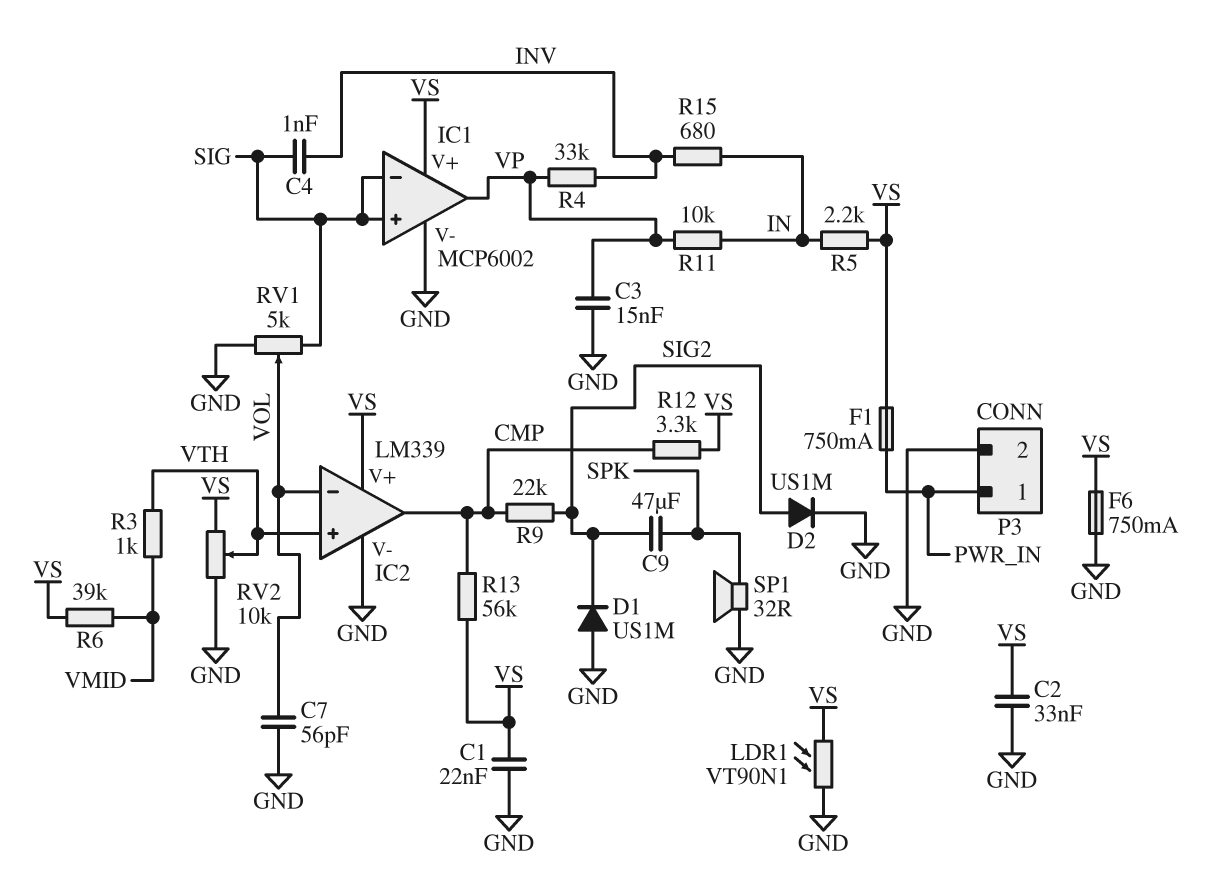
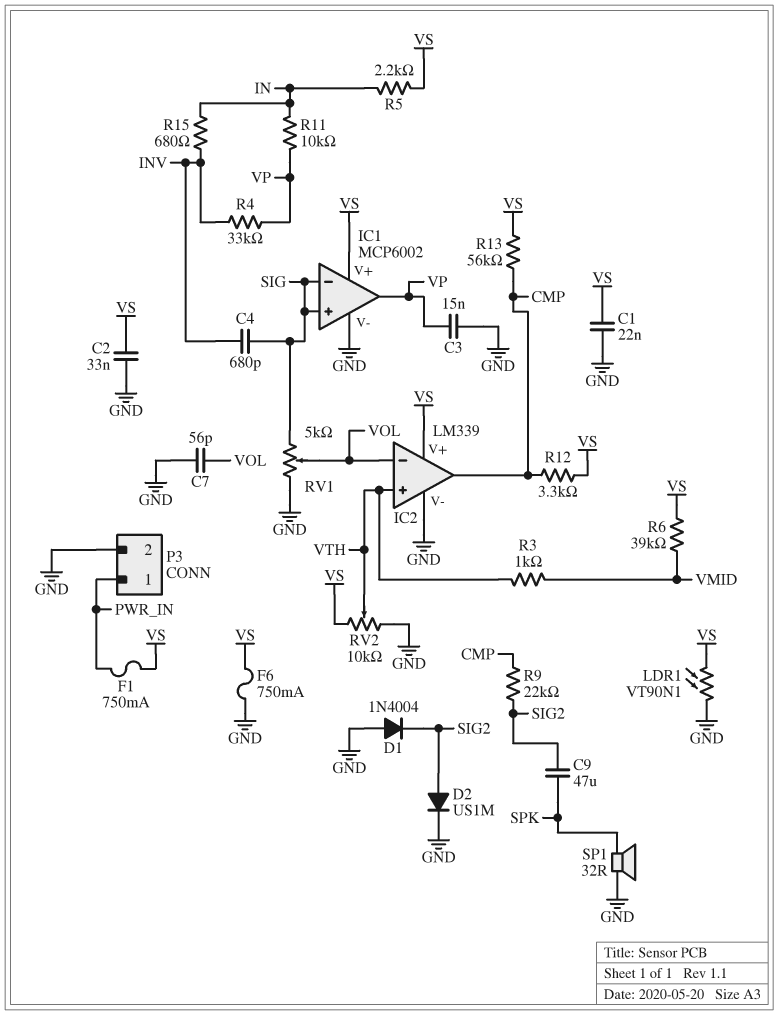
C4: 1nF (INV, SIG) -> 680pF (INV, SIG)
D1: diode US1M (A GND, K SIG2) -> diode 1N4004 (A GND, K SIG2)

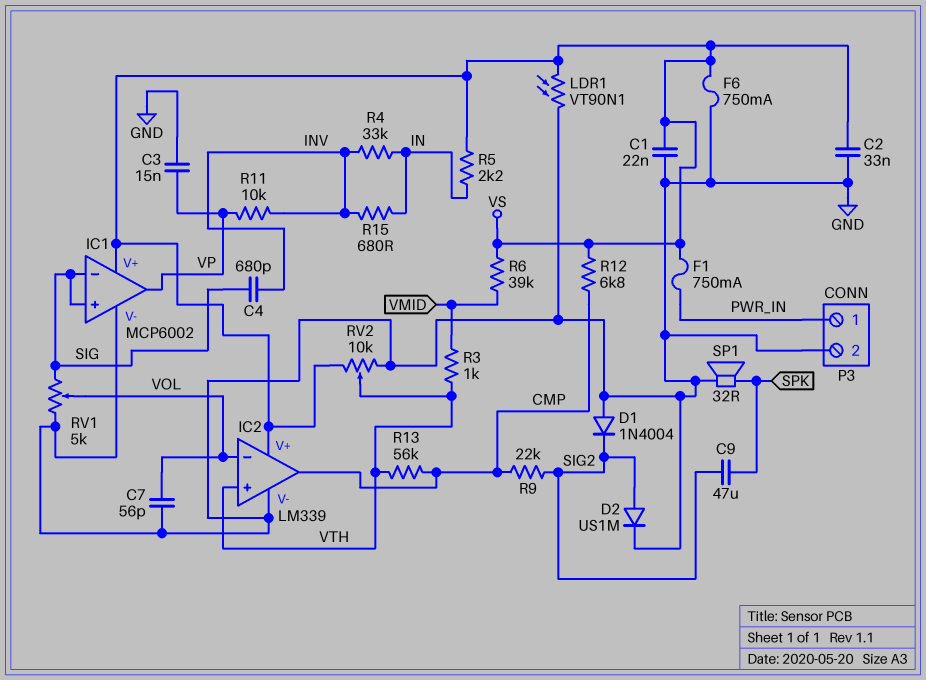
R4: 33k (INV, VP) -> 33k (IN, INV)
R11: 10k (IN, VP) -> 10k (INV, VP)
R12: 3.3k (CMP, VS) -> 6.8k (CMP, VS)
R13: 56k (CMP, VS) -> 56k (CMP, VTH)

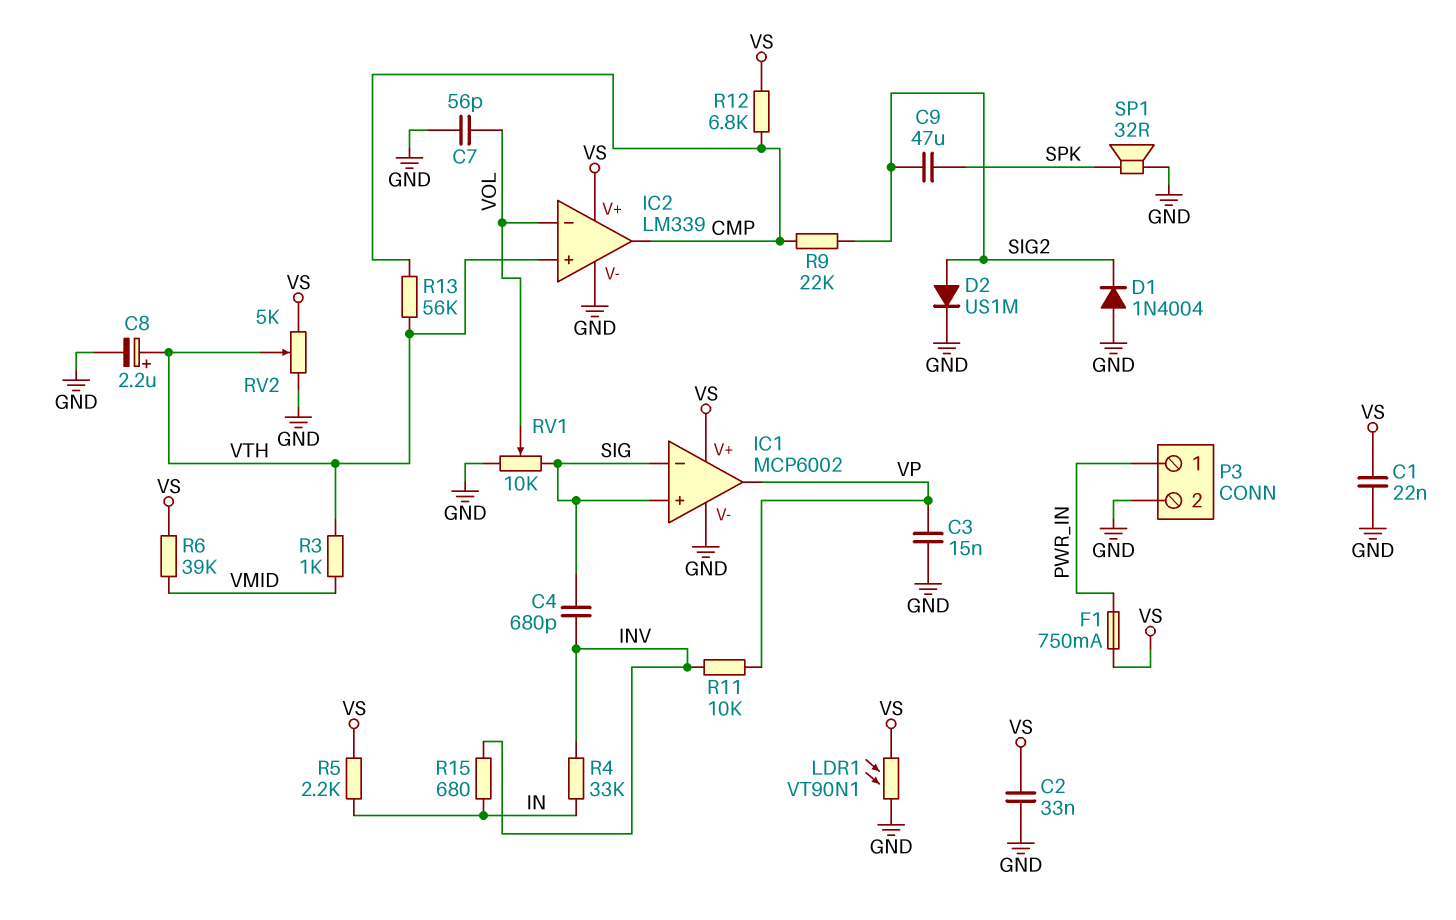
C8: none -> 2.2uF (plus VTH, minus GND)
F6: 750mA (GND, VS) -> none
RV1: 5k (GND, SIG, wiper VOL) -> 10k (GND, SIG, wiper VOL)
RV2: 10k (GND, VS, wiper VTH) -> 5k (GND, VS, wiper VTH)

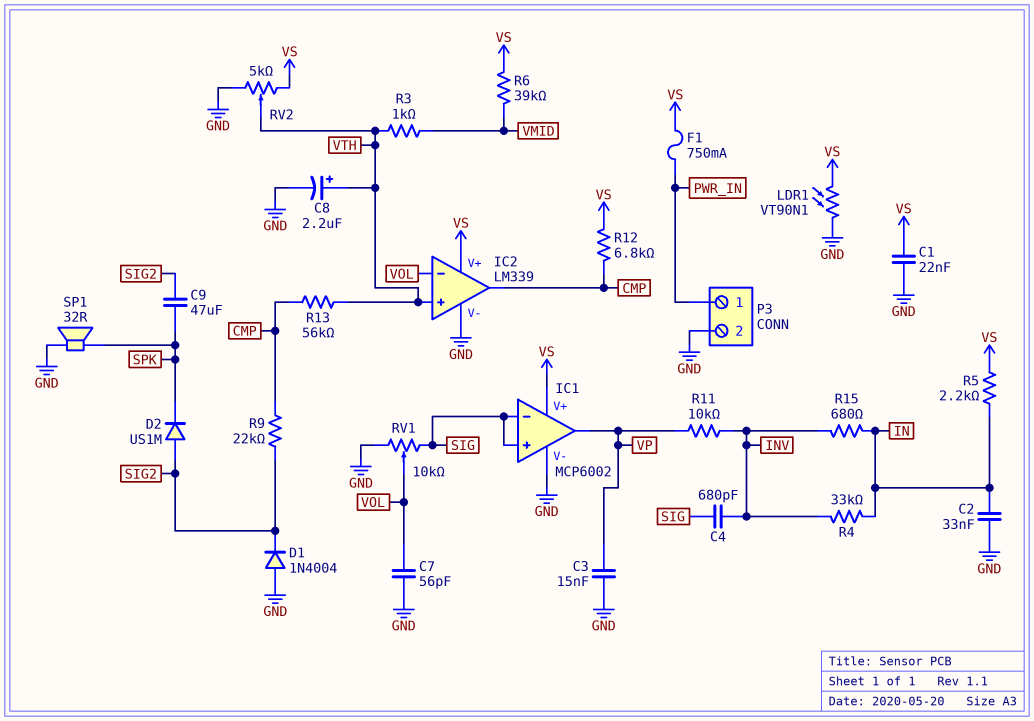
C2: 33nF (GND, VS) -> 33nF (GND, IN)
D2: diode US1M (A SIG2, K GND) -> diode US1M (A SIG2, K SPK)

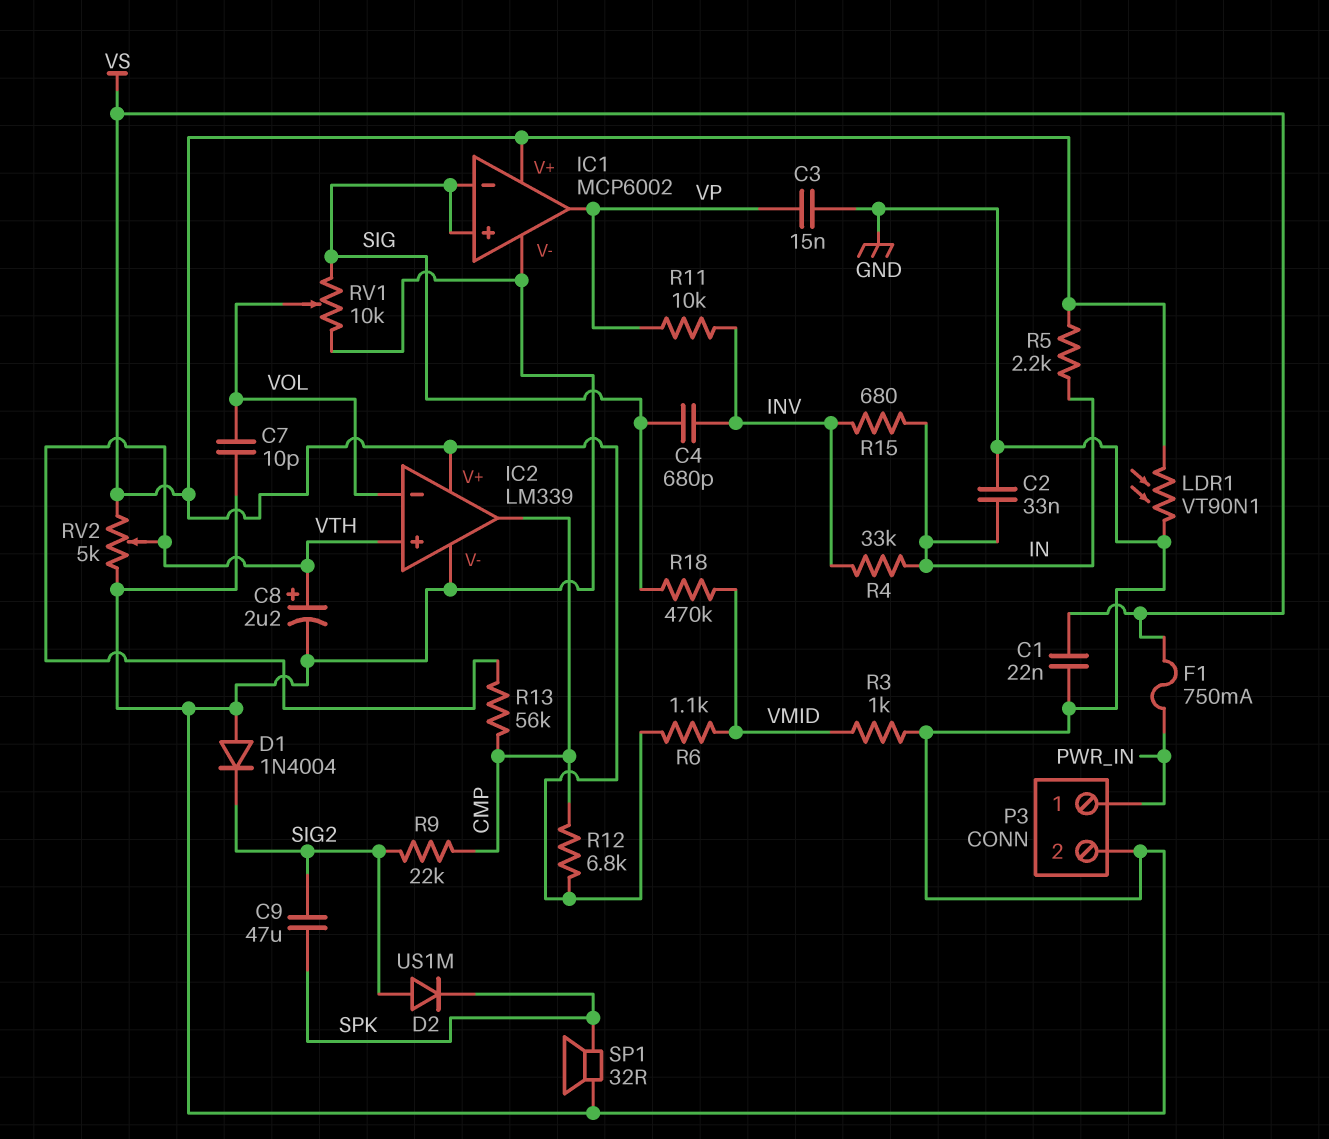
C7: 56pF (GND, VOL) -> 10pF (GND, VOL)
R3: 1k (VMID, VTH) -> 1k (GND, VMID)
R6: 39k (VMID, VS) -> 1.1k (VMID, VS)
R18: none -> 470k (SIG, VMID)

